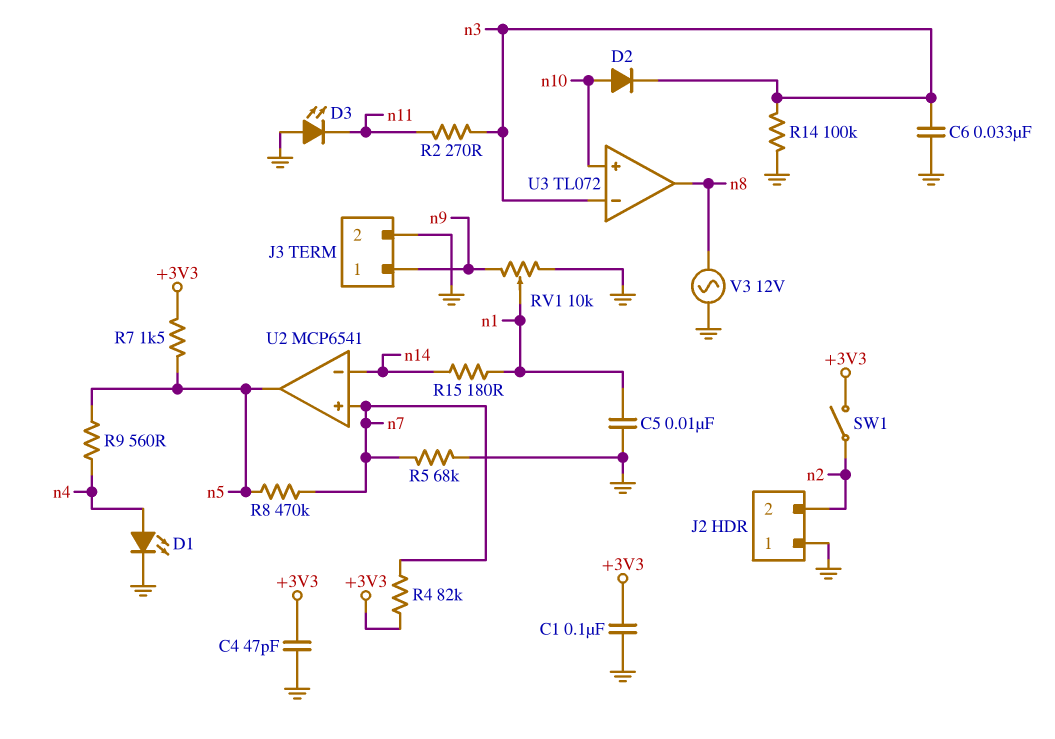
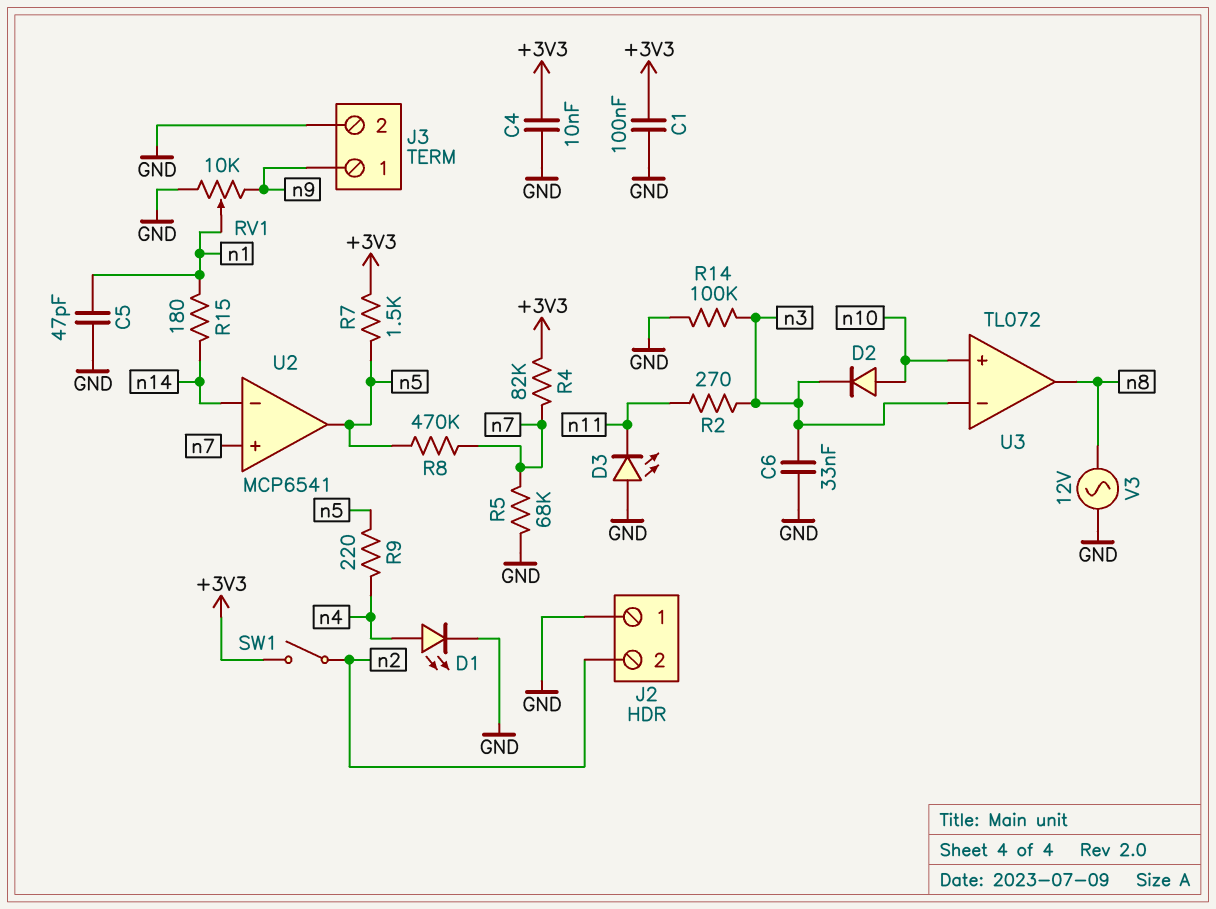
C4: 47pF (+3V3, GND) -> 10nF (+3V3, GND)
C5: 10nF (GND, n1) -> 47pF (GND, n1)
R9: 560 (n4, n5) -> 220 (n4, n5)

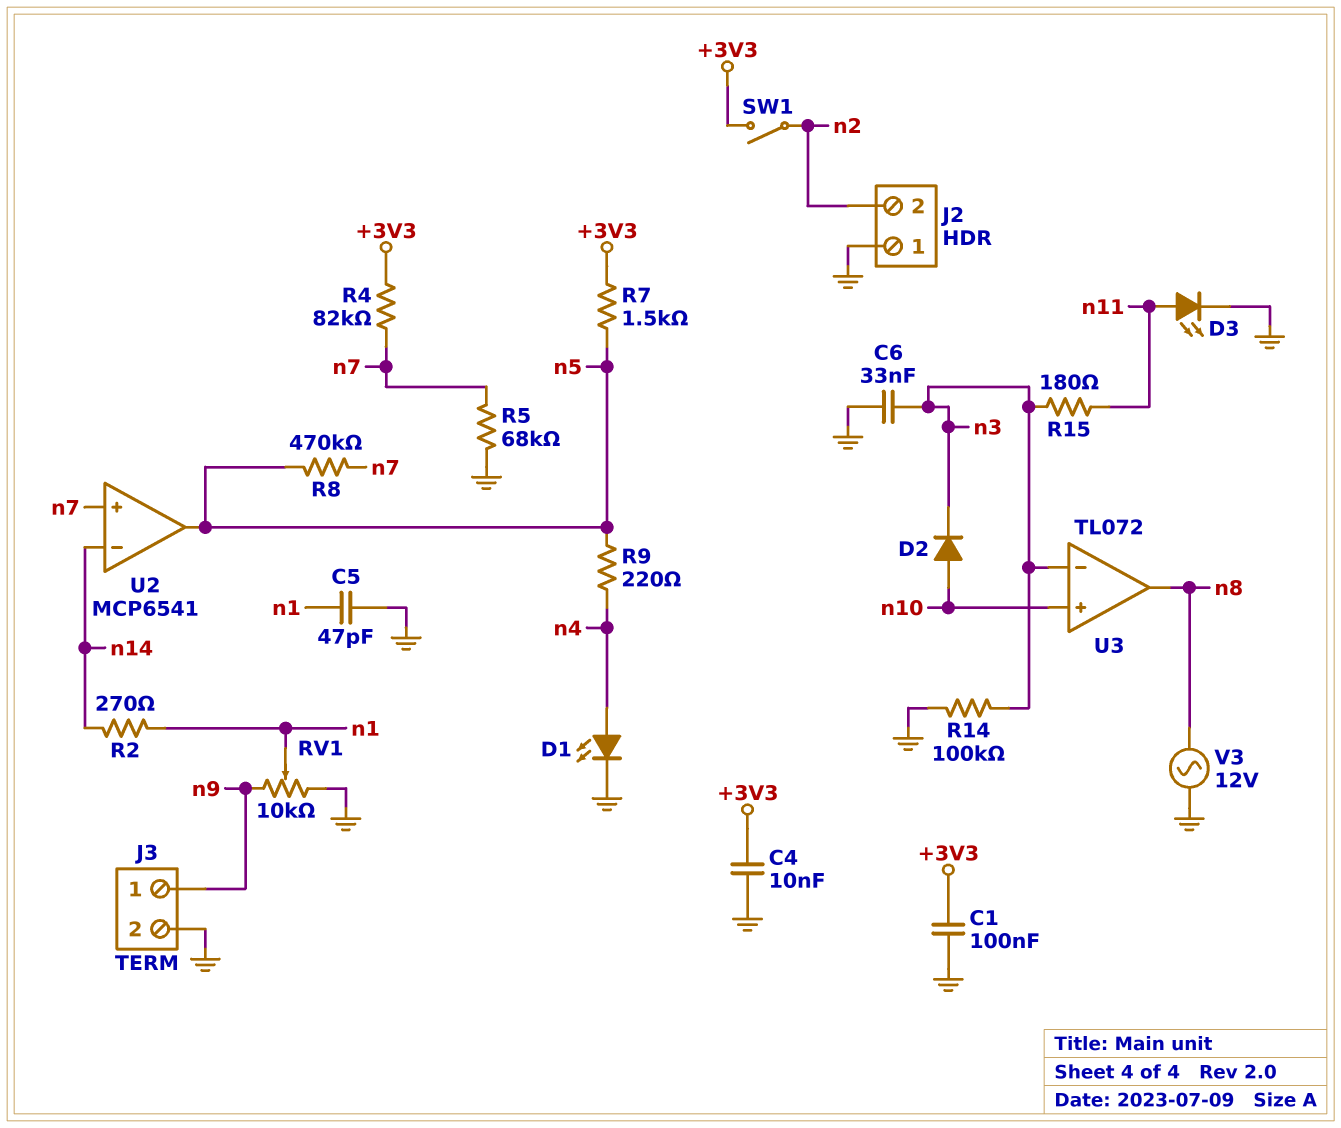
D3: LED (A GND, K n11) -> LED (A n11, K GND)
R2: 270 (n3, n11) -> 270 (n1, n14)
R15: 180 (n1, n14) -> 180 (n3, n11)

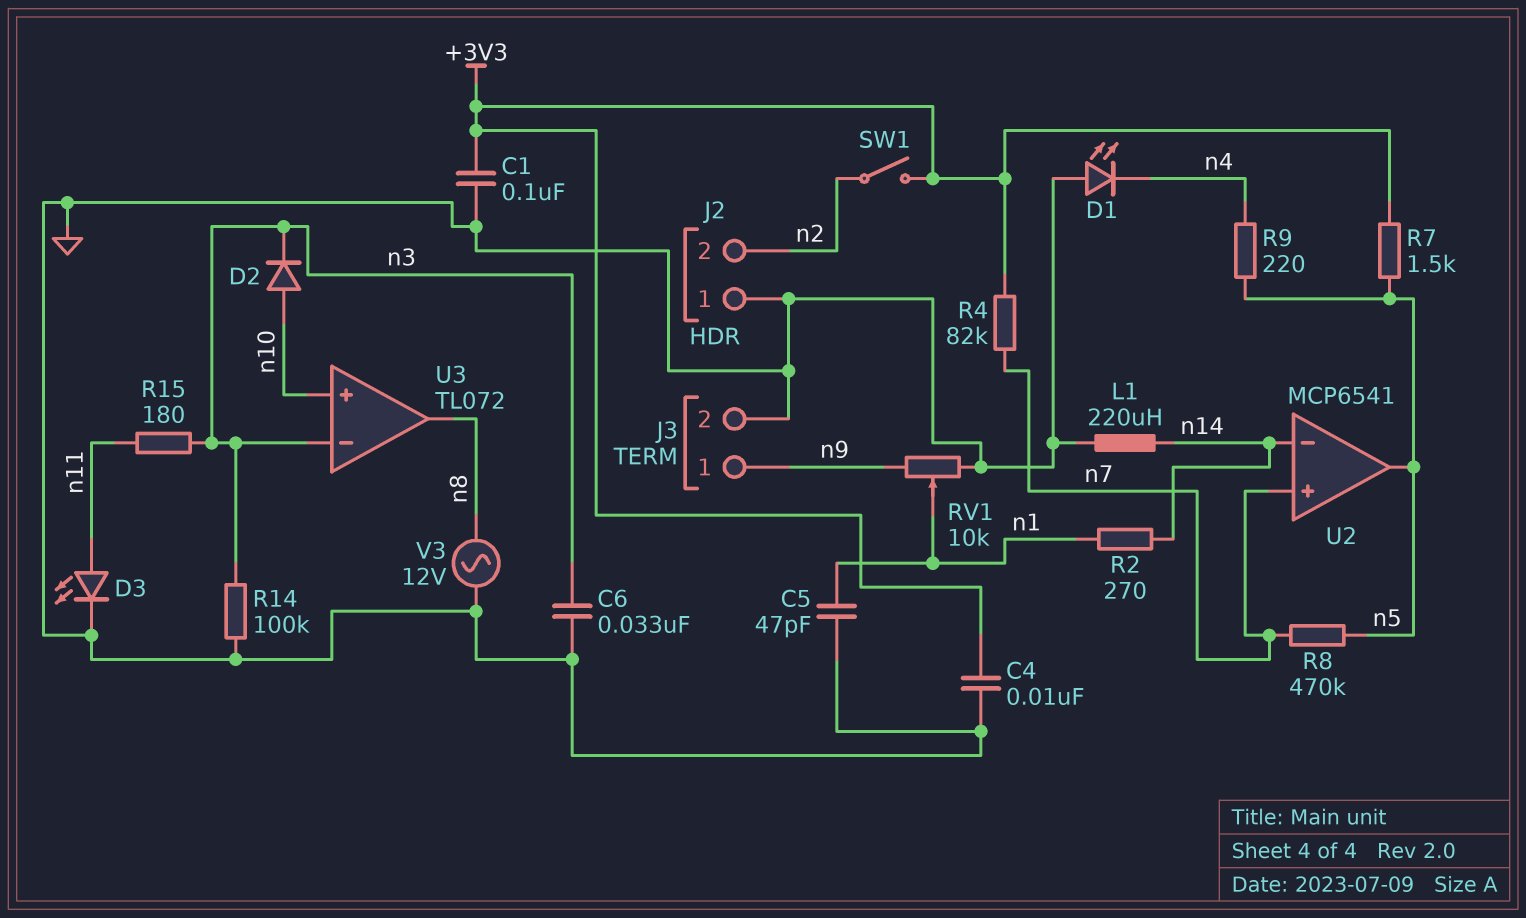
D1: LED (A n4, K GND) -> LED (A GND, K n4)
L1: none -> 220uH (GND, n14)
R5: 68k (GND, n7) -> none

